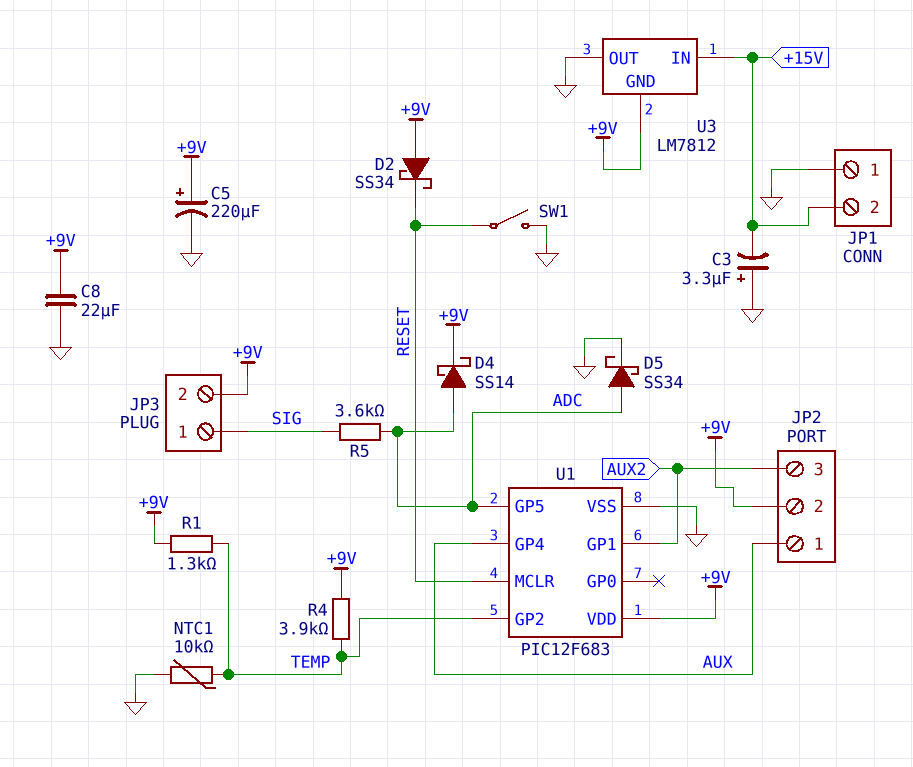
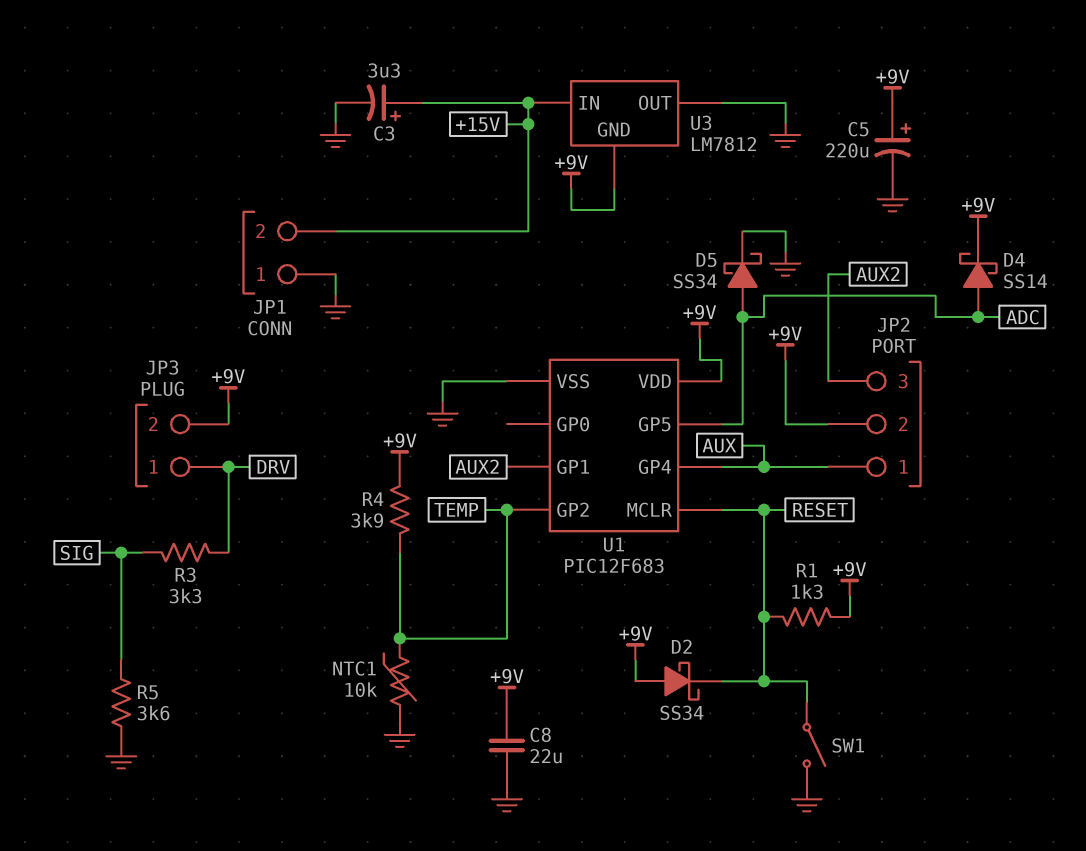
C3: 3.3uF (plus GND, minus +15V) -> 3.3uF (plus +15V, minus GND)
JP3 pin 1: SIG -> DRV
R1: 1.3k (+9V, TEMP) -> 1.3k (+9V, RESET)
R3: none -> 3.3k (DRV, SIG)
R5: 3.6k (ADC, SIG) -> 3.6k (GND, SIG)

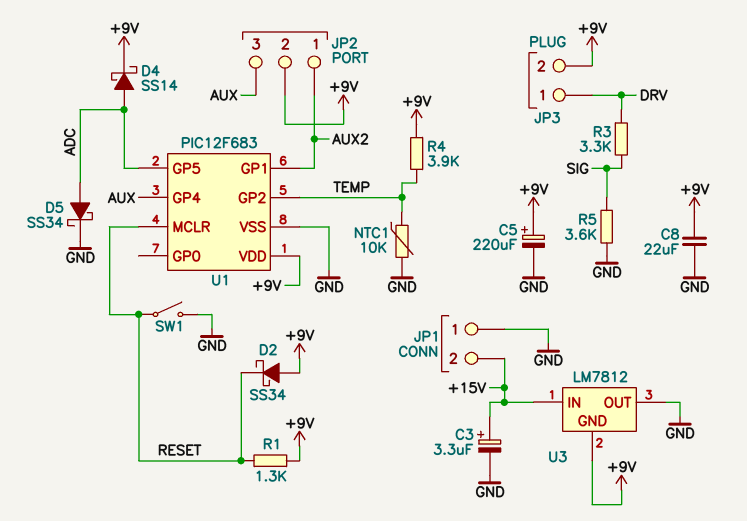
JP2 pin 1: AUX -> AUX2
JP2 pin 3: AUX2 -> AUX

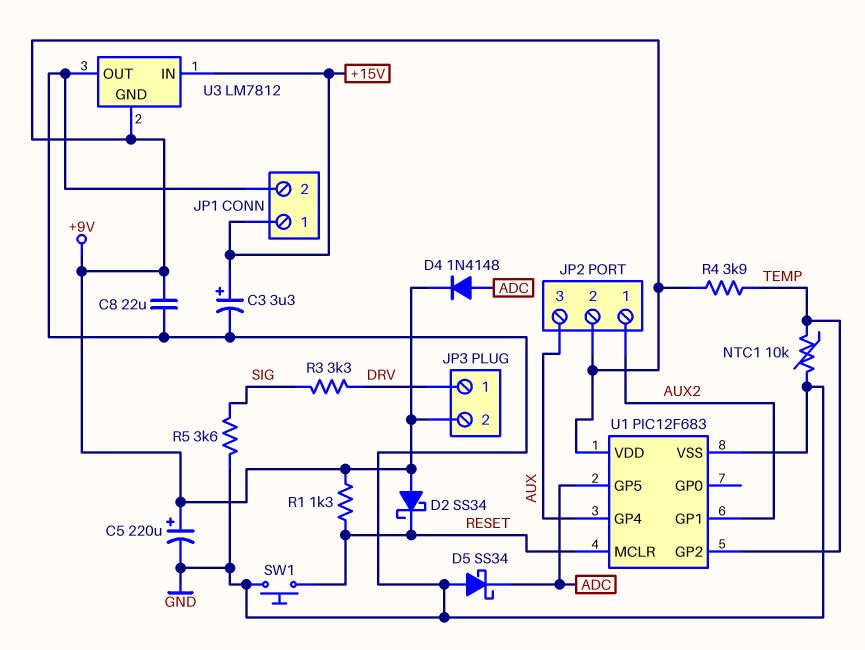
D4: schottky SS14 (A ADC, K +9V) -> diode 1N4148 (A ADC, K +9V)
D5: schottky SS34 (A ADC, K GND) -> schottky SS34 (A GND, K ADC)
JP1 pin 1: GND -> +15V
JP1 pin 2: +15V -> GND
SW1: switch (GND, RESET) -> button (GND, RESET)

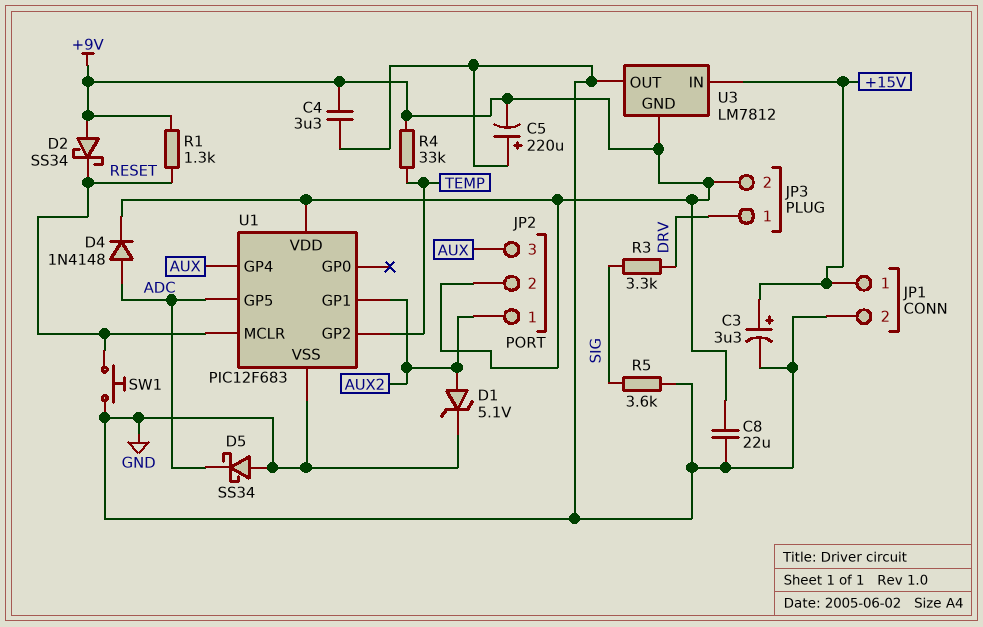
C4: none -> 3.3uF (+9V, GND)
C5: 220uF (plus +9V, minus GND) -> 220uF (plus GND, minus +9V)
D1: none -> zener 5.1V (A AUX2, K GND)
NTC1: 10k (GND, TEMP) -> none
R4: 3.9k (+9V, TEMP) -> 33k (+9V, TEMP)

